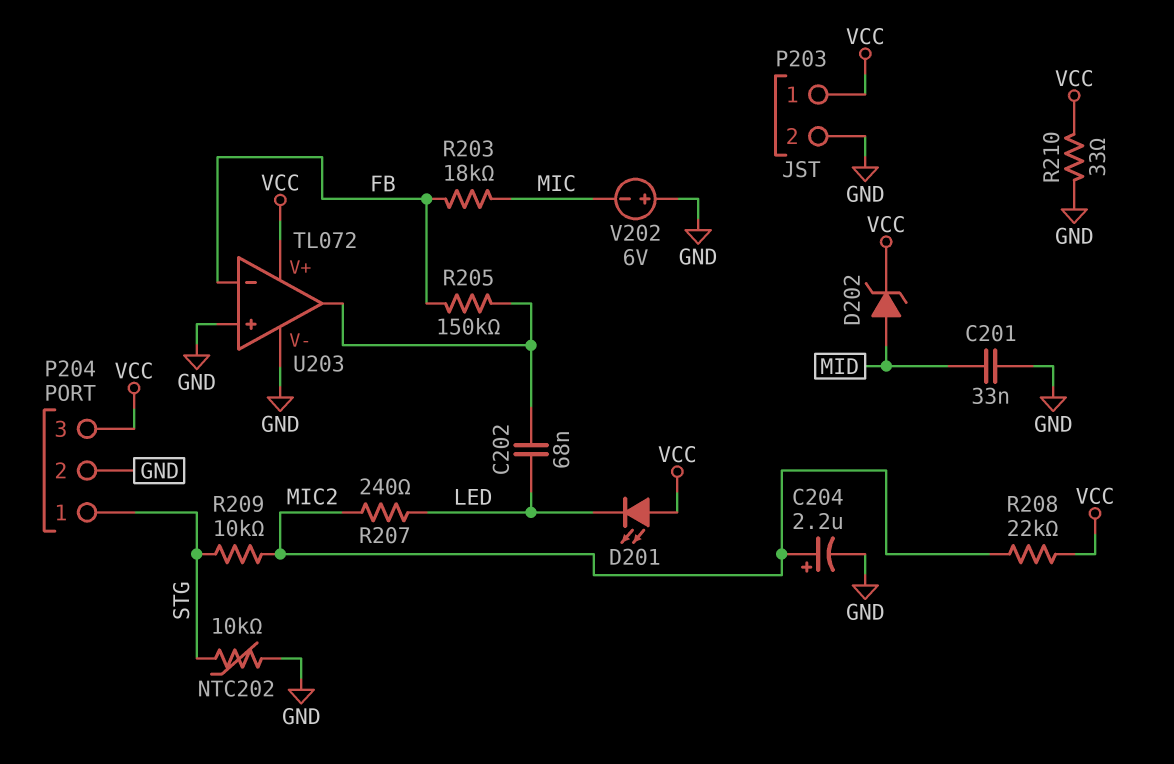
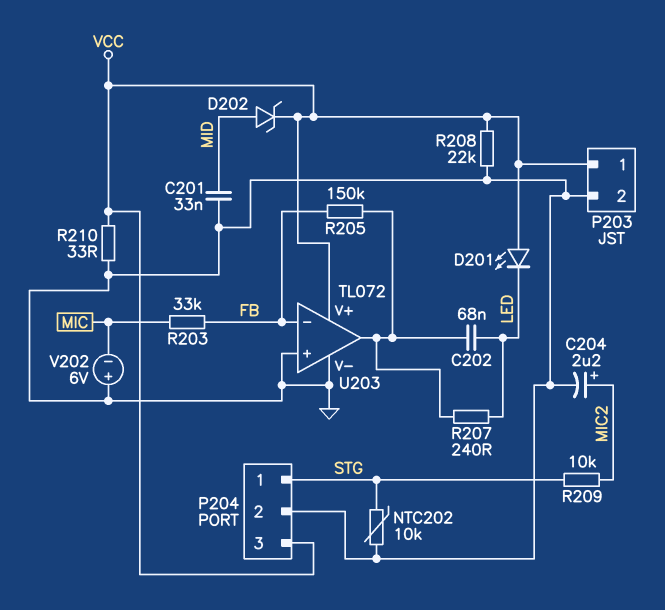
R203: 18k (FB, MIC) -> 33k (FB, MIC)
R207: 240 (LED, MIC2) -> 240 (LED, U203/out)
R208: 22k (MIC2, VCC) -> 22k (GND, VCC)

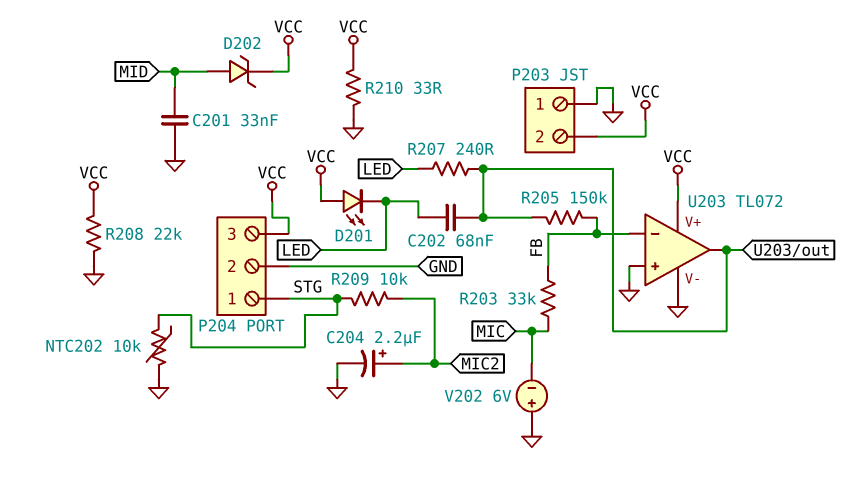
P203 pin 1: VCC -> GND
P203 pin 2: GND -> VCC

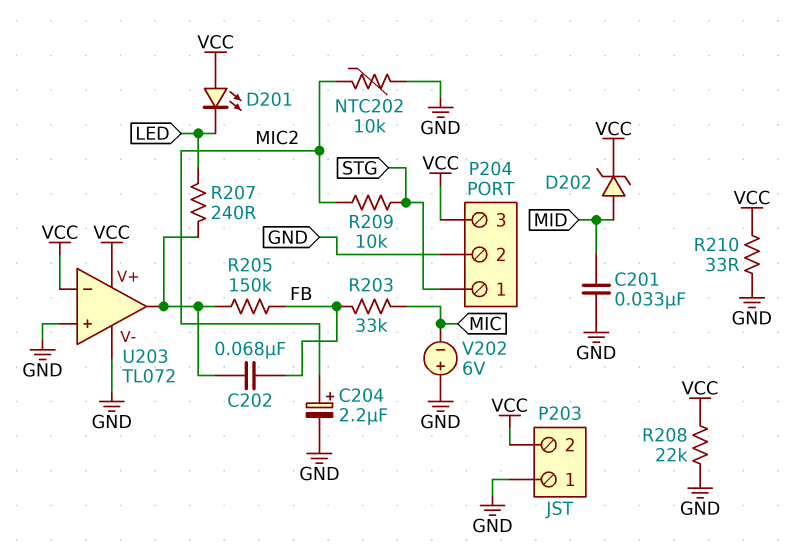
C202: 68nF (LED, U203/out) -> 68nF (FB, U203/out)
NTC202: 10k (GND, STG) -> 10k (GND, MIC2)
U203 pin in-: FB -> VCC

